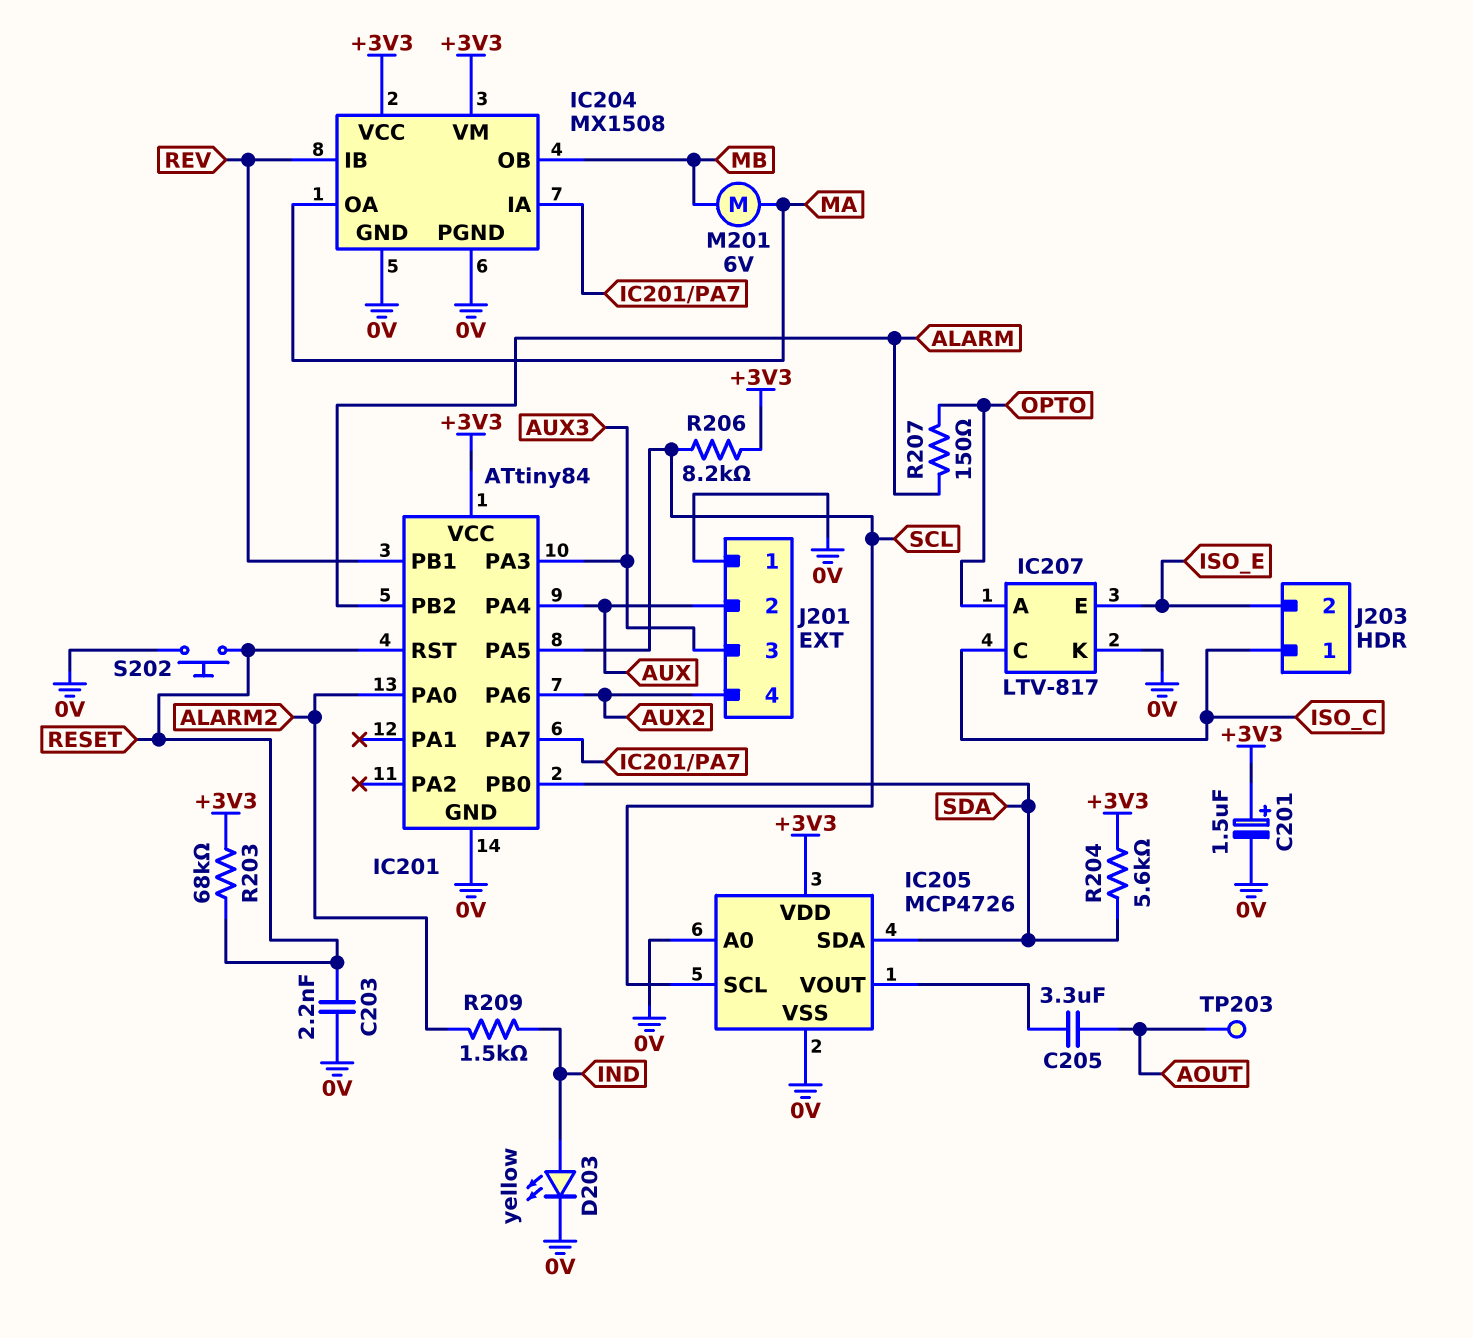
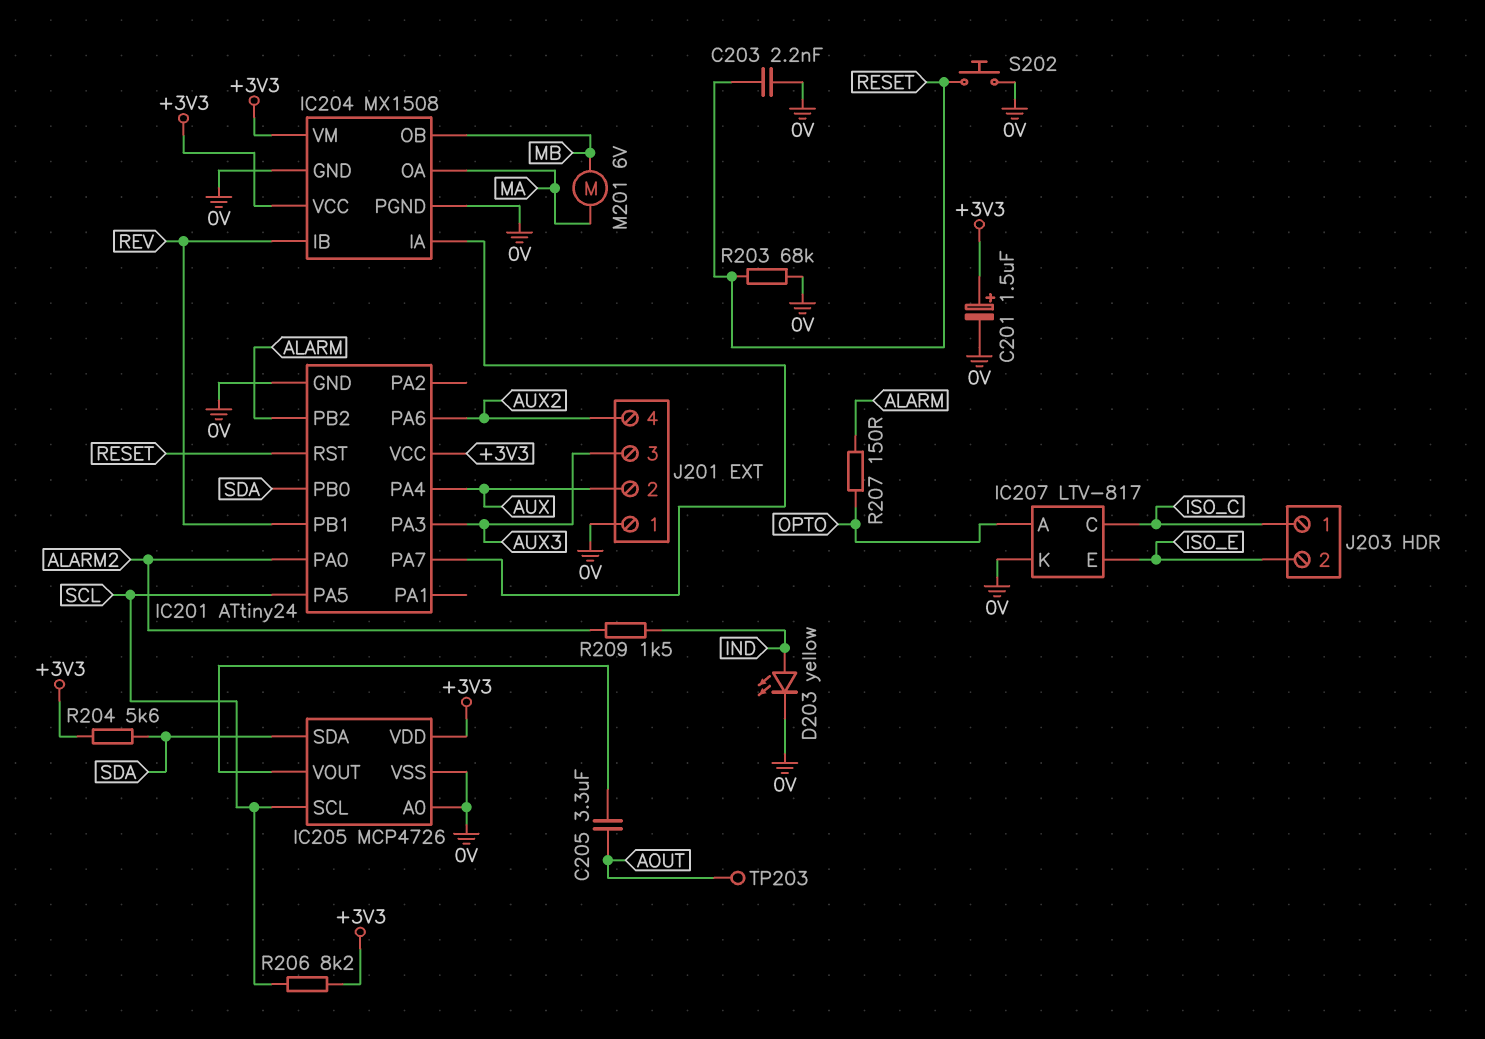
IC201: ATtiny84 -> ATtiny24
R203: 68k (+3V3, RESET) -> 68k (0V, RESET)

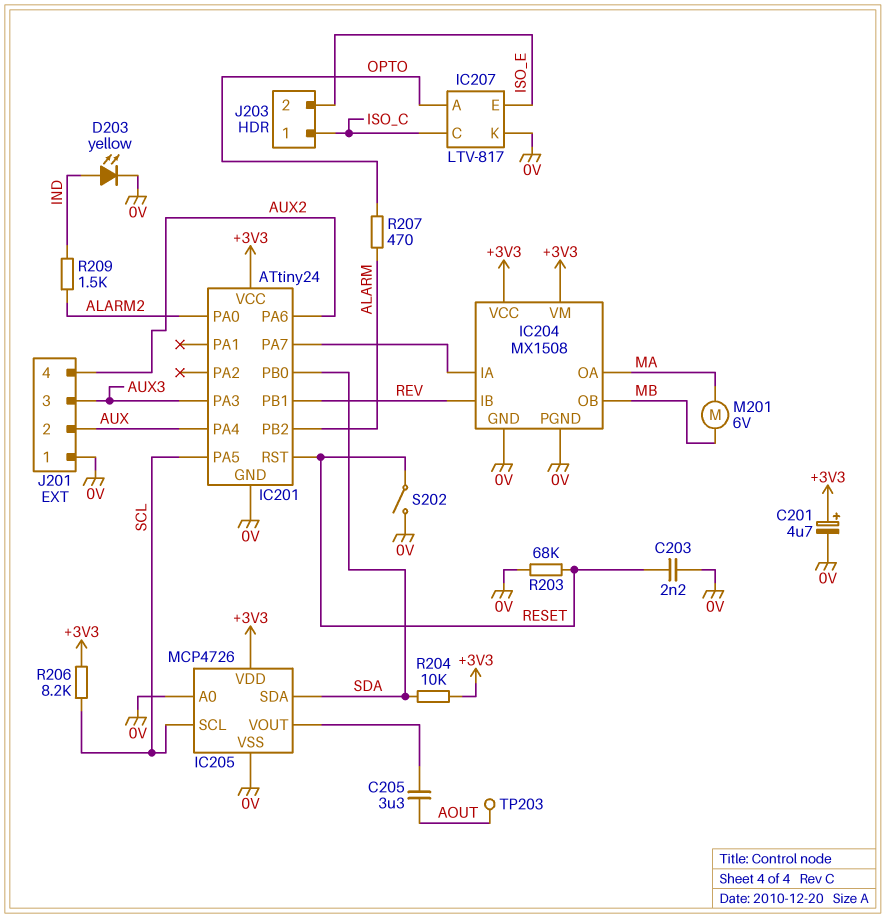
C201: 1.5uF (plus +3V3, minus 0V) -> 4.7uF (plus +3V3, minus 0V)
R204: 5.6k (+3V3, SDA) -> 10k (+3V3, SDA)
R207: 150 (ALARM, OPTO) -> 470 (ALARM, OPTO)
S202: button (0V, RESET) -> switch (0V, RESET)

